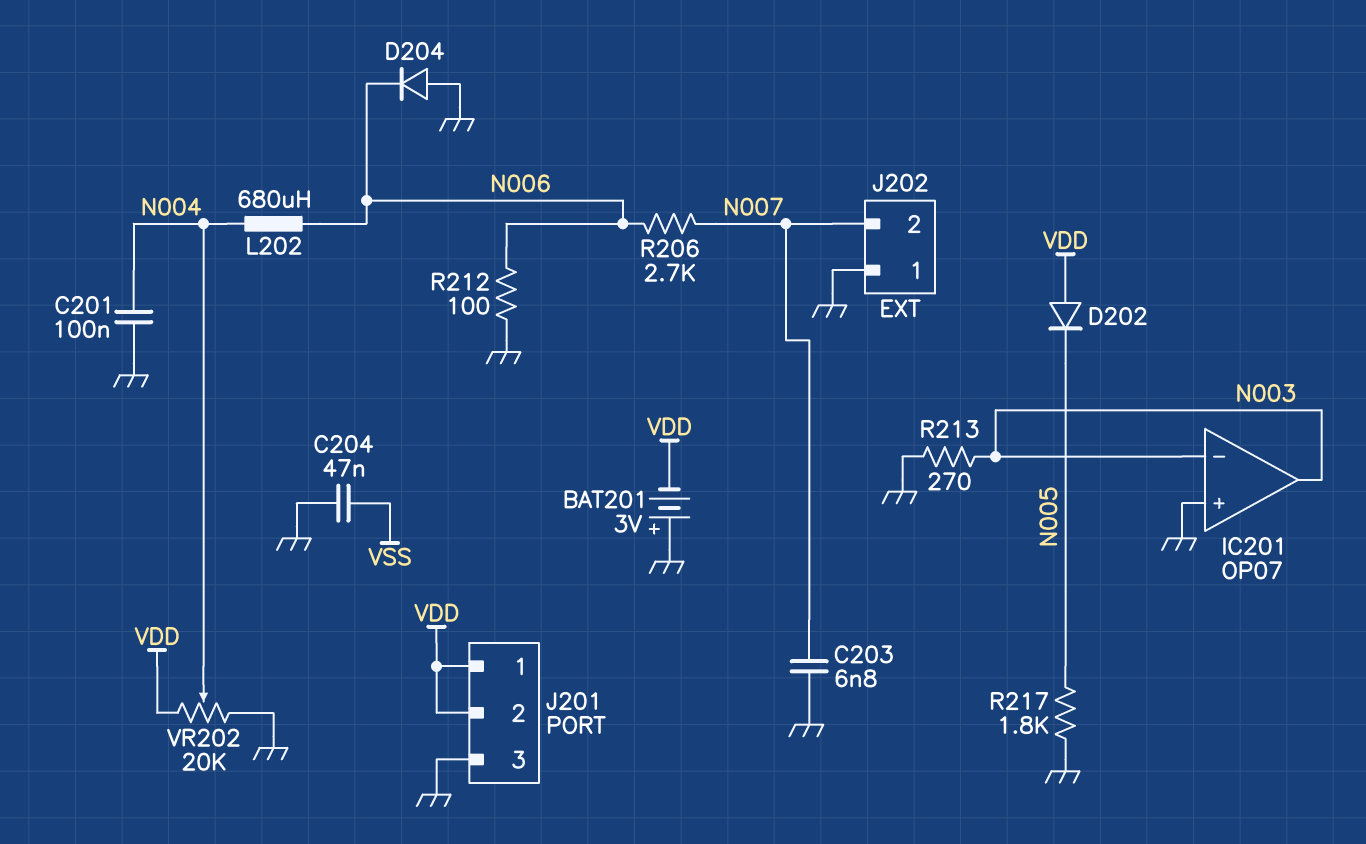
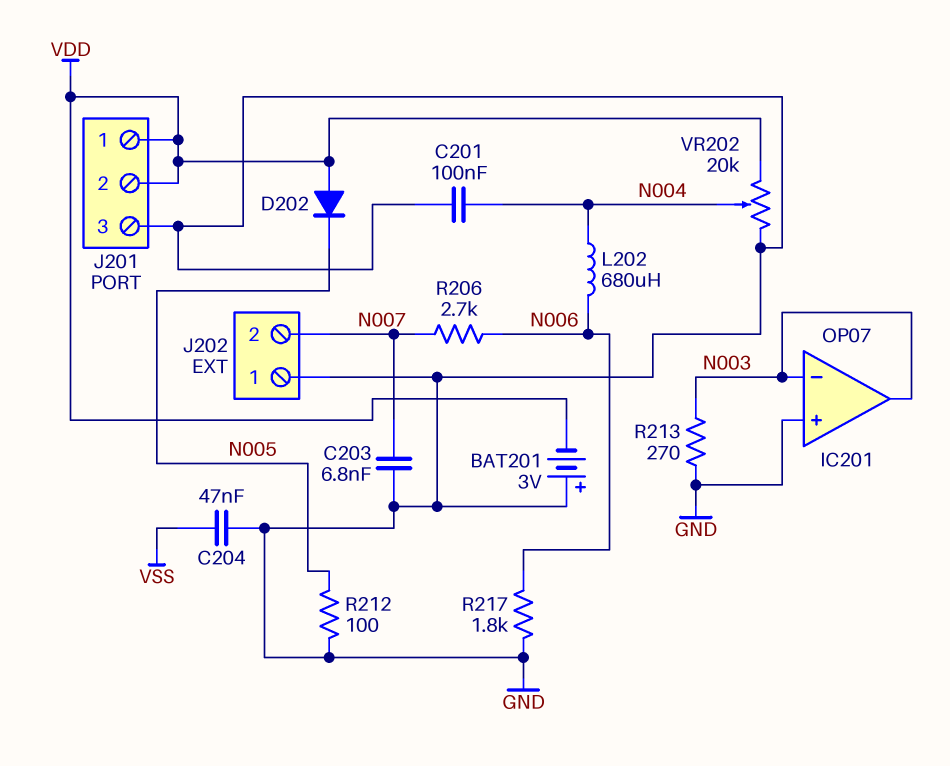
D204: diode (A GND, K N006) -> none
R212: 100 (GND, N006) -> 100 (GND, N005)
R217: 1.8k (GND, N005) -> 1.8k (GND, N006)

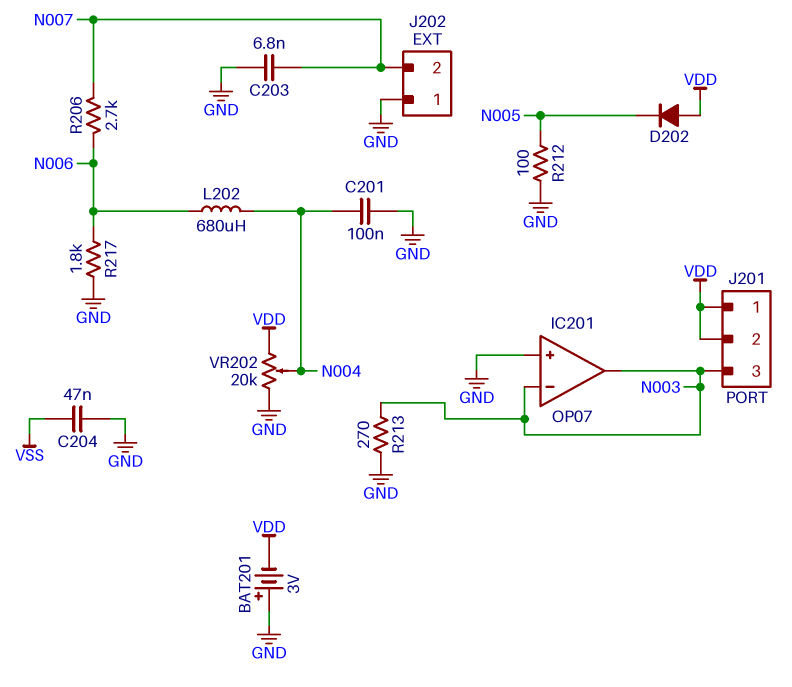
J201 pin 3: GND -> N003

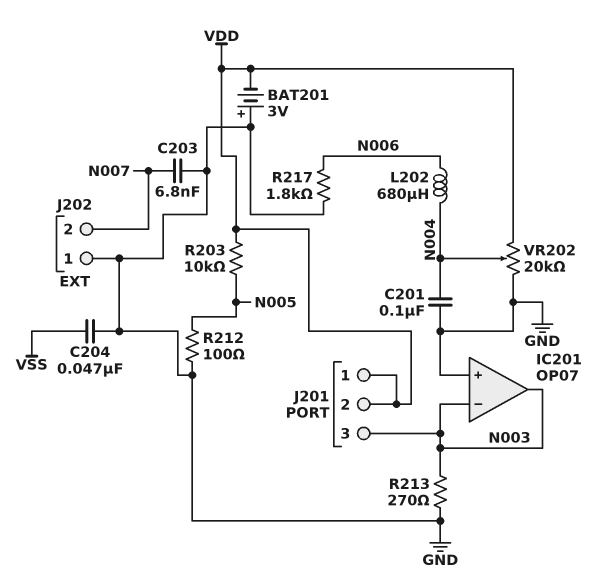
D202: diode (A VDD, K N005) -> none
R203: none -> 10k (N005, VDD)
R206: 2.7k (N006, N007) -> none

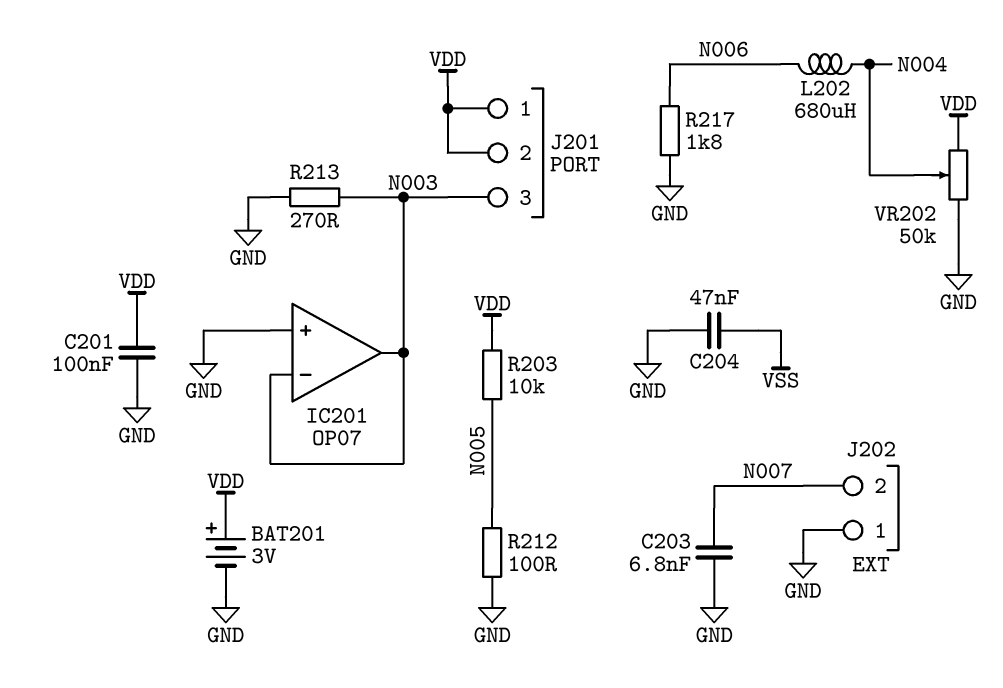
BAT201: 3V (plus GND, minus VDD) -> 3V (plus VDD, minus GND)
C201: 100nF (GND, N004) -> 100nF (GND, VDD)
VR202: 20k (GND, VDD, wiper N004) -> 50k (GND, VDD, wiper N004)

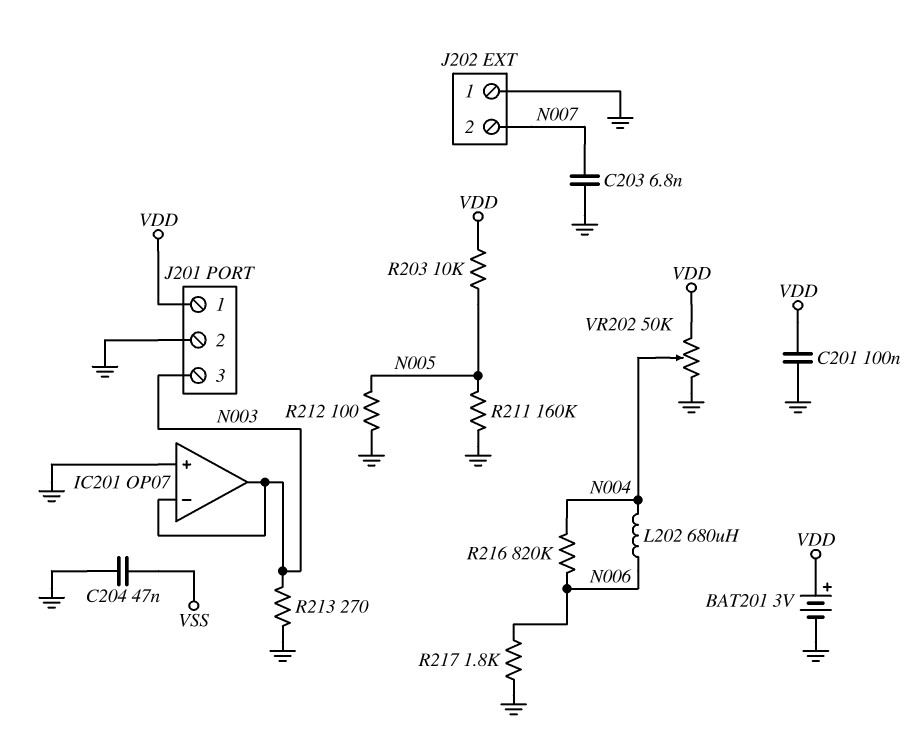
J201 pin 2: VDD -> GND
R211: none -> 160k (GND, N005)
R216: none -> 820k (N004, N006)

